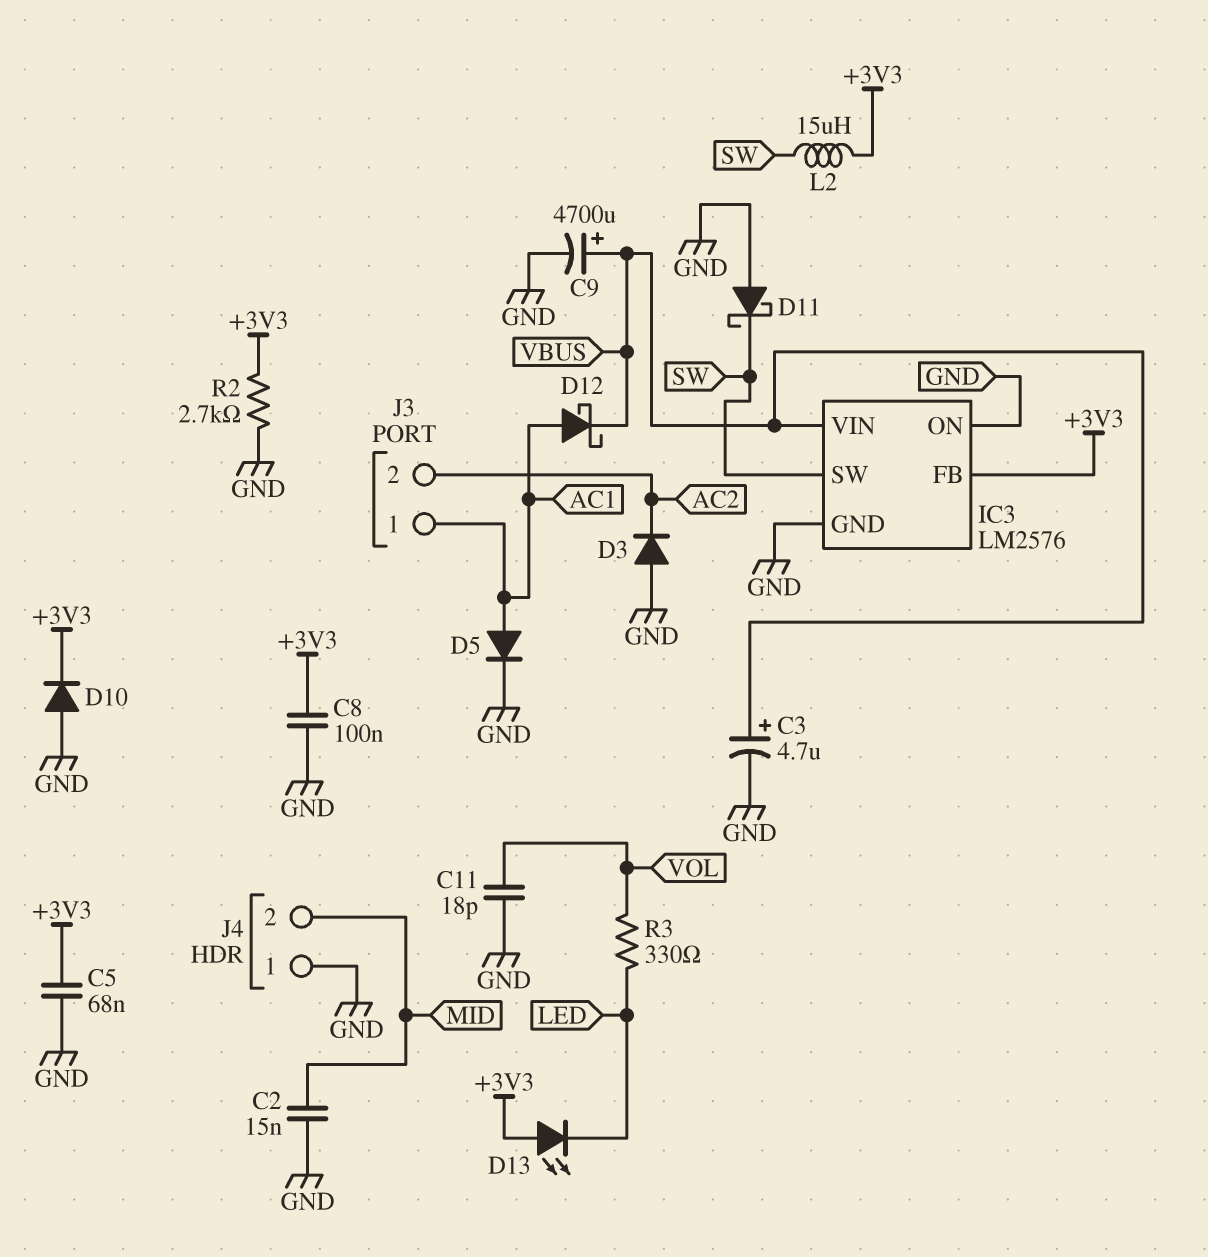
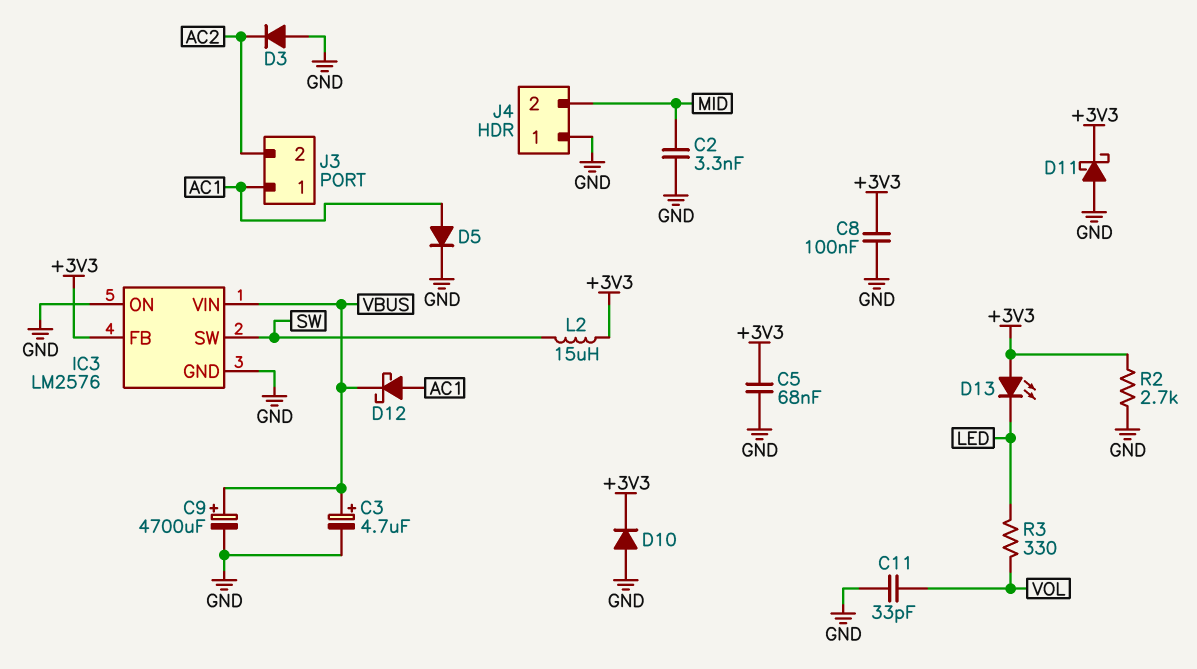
C2: 15nF (GND, MID) -> 3.3nF (GND, MID)
C11: 18pF (GND, VOL) -> 33pF (GND, VOL)
D11: schottky (A GND, K SW) -> schottky (A GND, K +3V3)

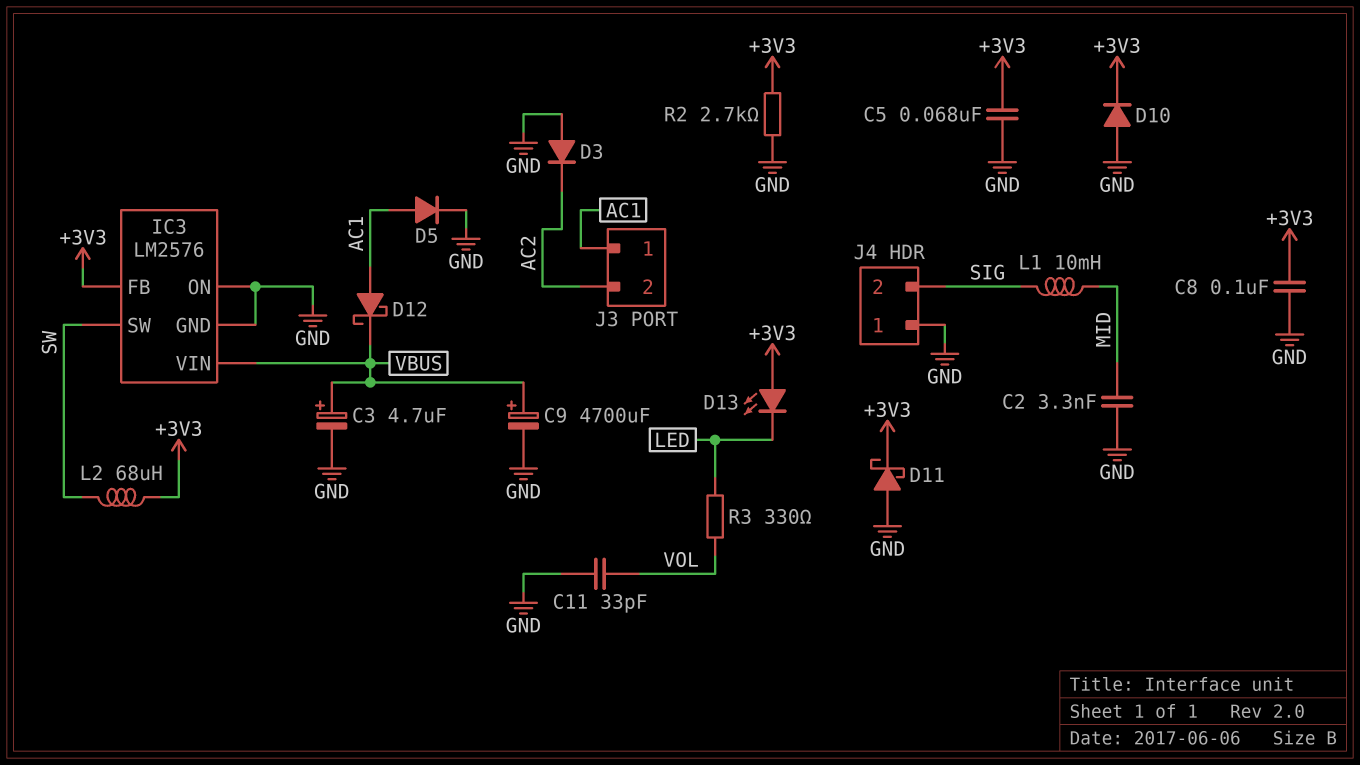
J4 pin 2: MID -> SIG
L1: none -> 10mH (MID, SIG)
L2: 15uH (+3V3, SW) -> 68uH (+3V3, SW)

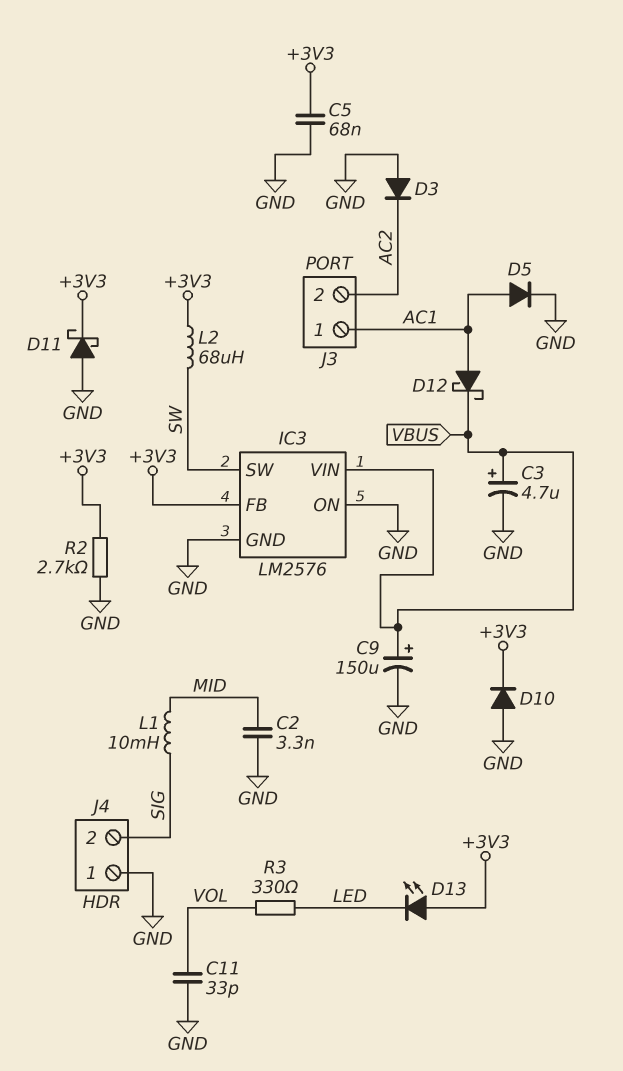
C8: 100nF (+3V3, GND) -> none
C9: 4700uF (plus VBUS, minus GND) -> 150uF (plus VBUS, minus GND)

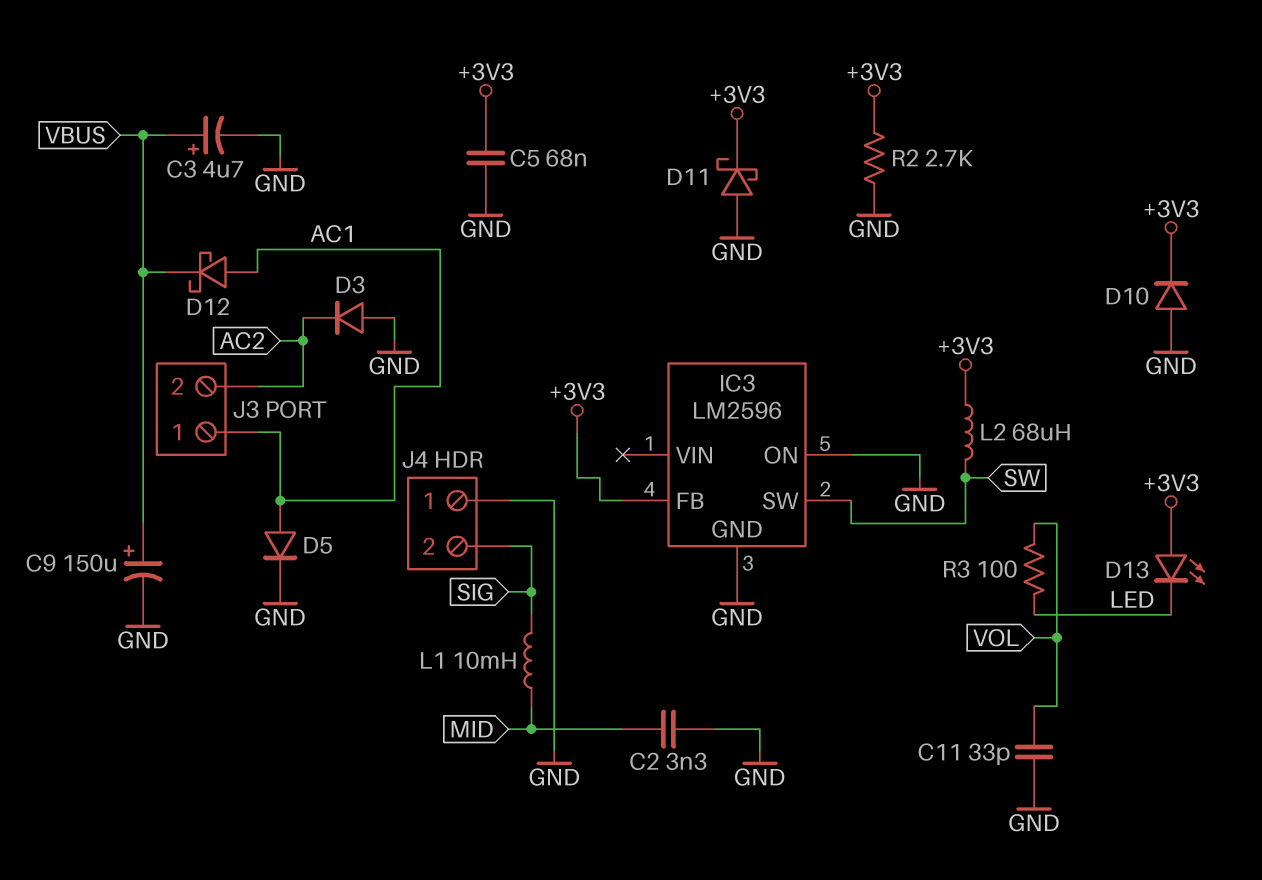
IC3: LM2576 -> LM2596
IC3 pin VIN: VBUS -> none
R3: 330 (LED, VOL) -> 100 (LED, VOL)

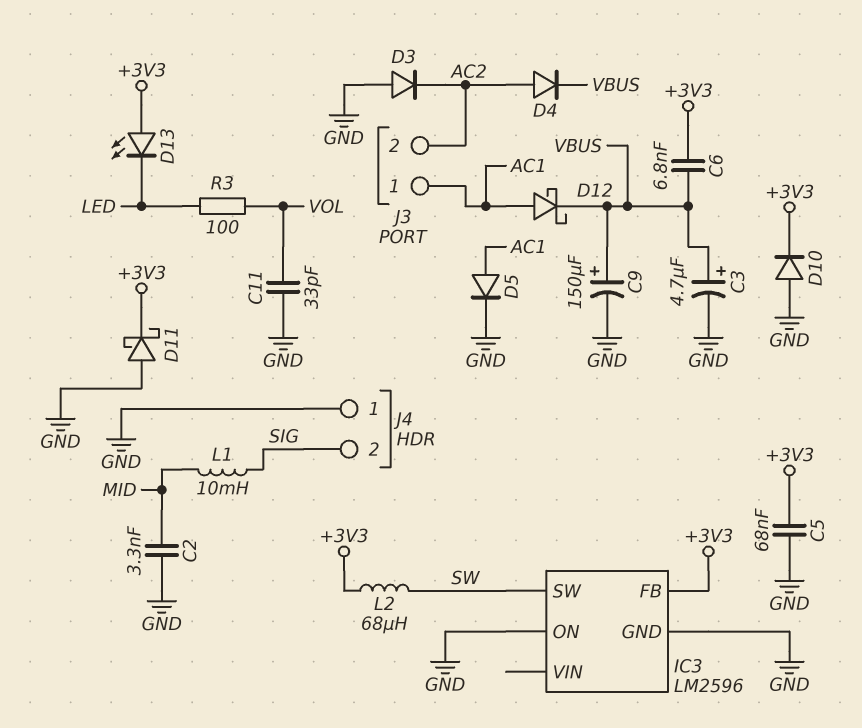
C6: none -> 6.8nF (+3V3, VBUS)
D4: none -> diode (A AC2, K VBUS)
R2: 2.7k (+3V3, GND) -> none

